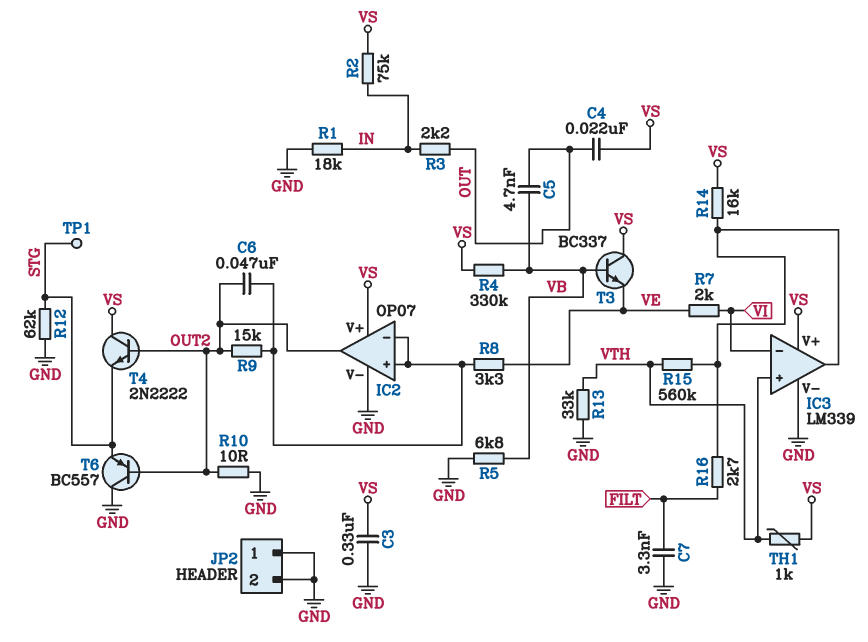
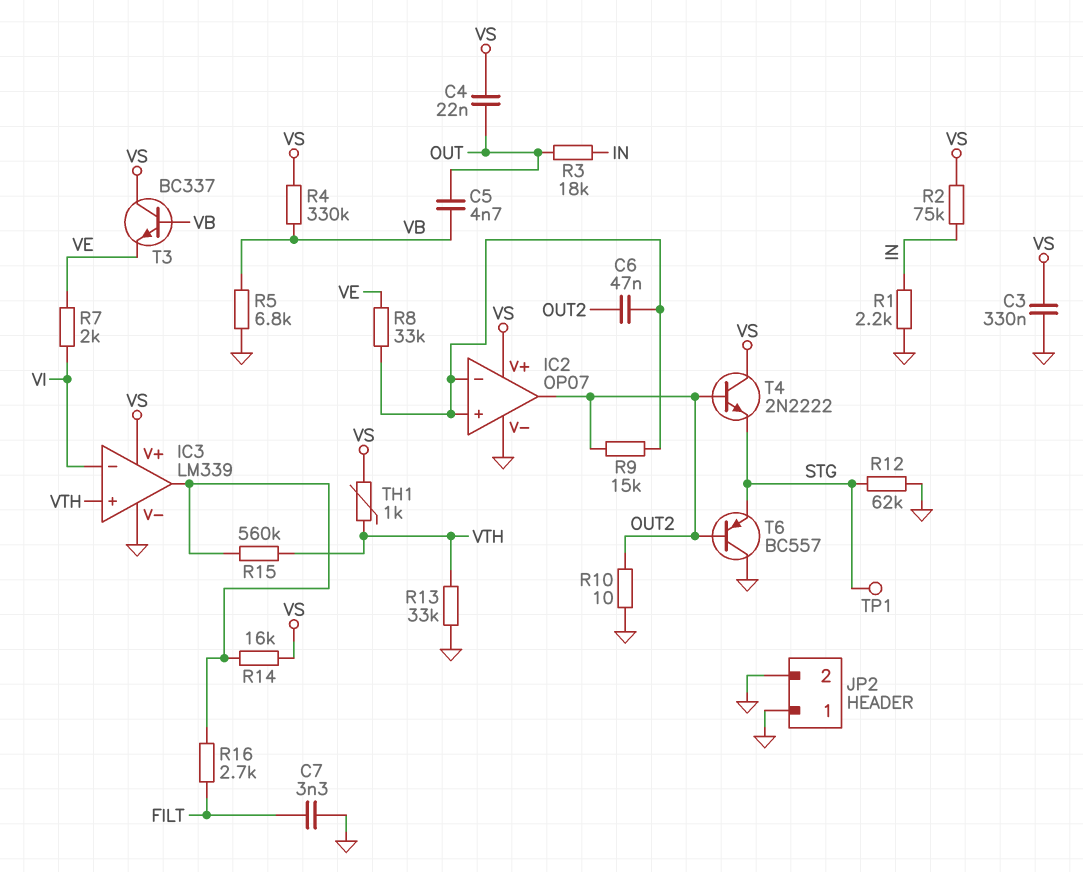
R1: 18k (GND, IN) -> 2.2k (GND, IN)
R3: 2.2k (IN, OUT) -> 18k (IN, OUT)
R8: 3.3k (IC2/in+, VE) -> 33k (IC2/in+, VE)

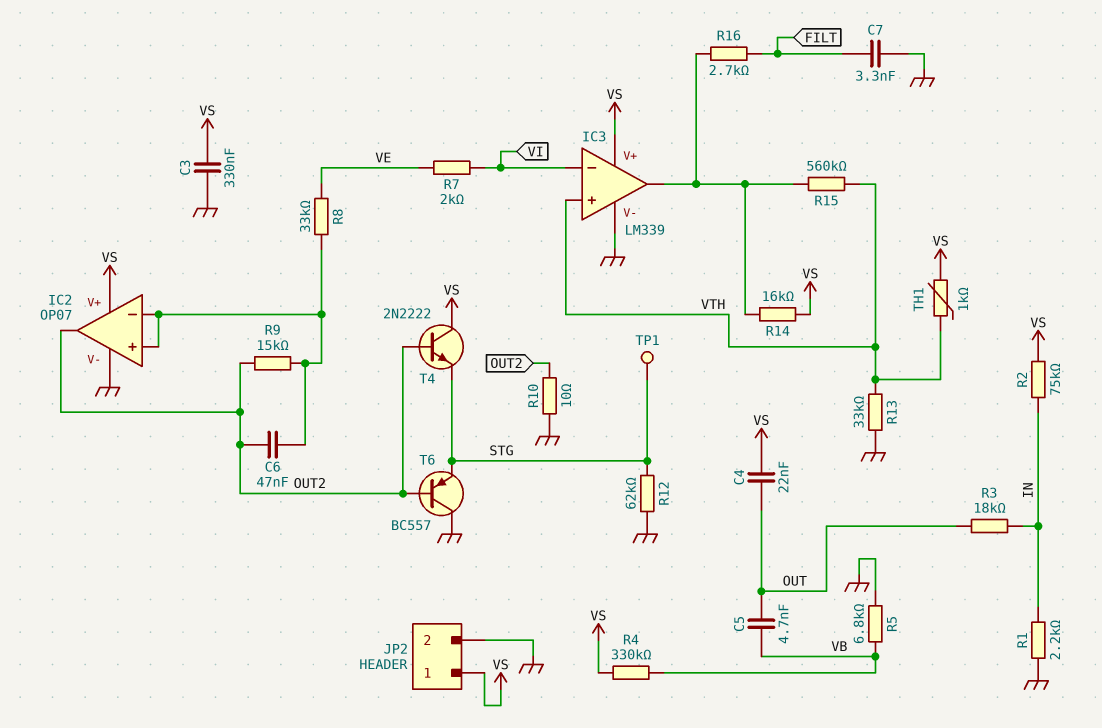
JP2 pin 1: GND -> VS
T3: NPN BC337 (B VB, C VS, E VE) -> none

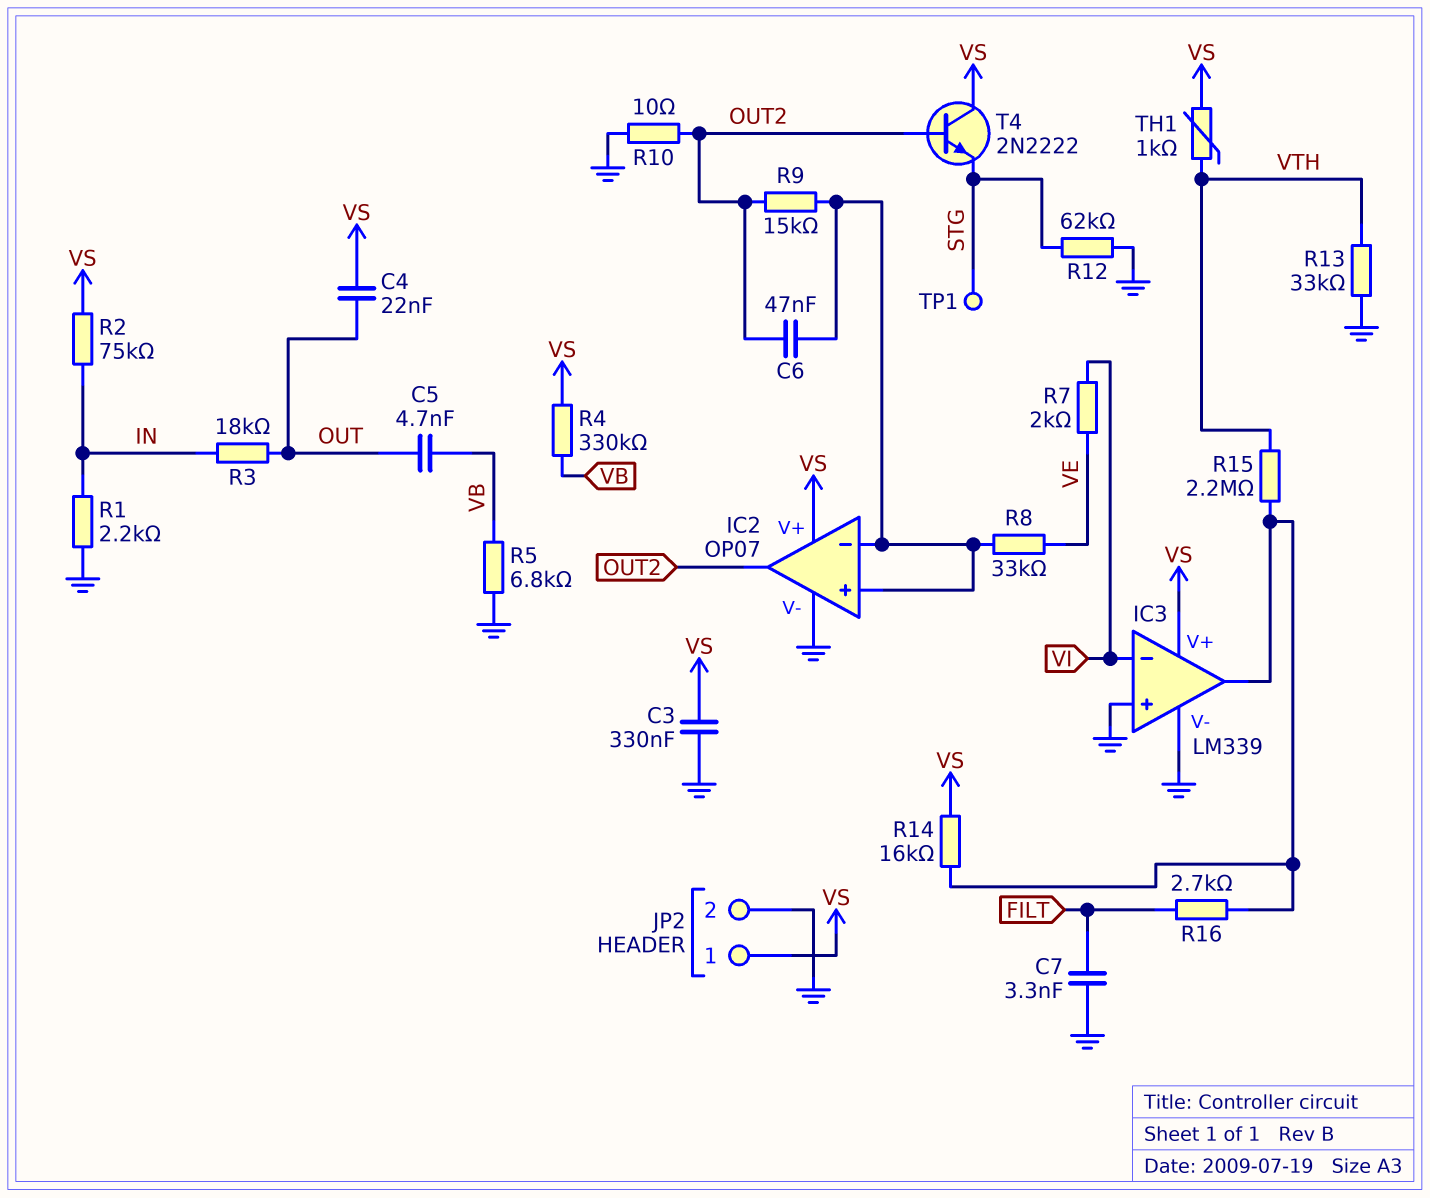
IC3 pin in+: VTH -> GND
R15: 560k (IC3/out, VTH) -> 2.2M (IC3/out, VTH)
T6: PNP BC557 (B OUT2, C GND, E STG) -> none

